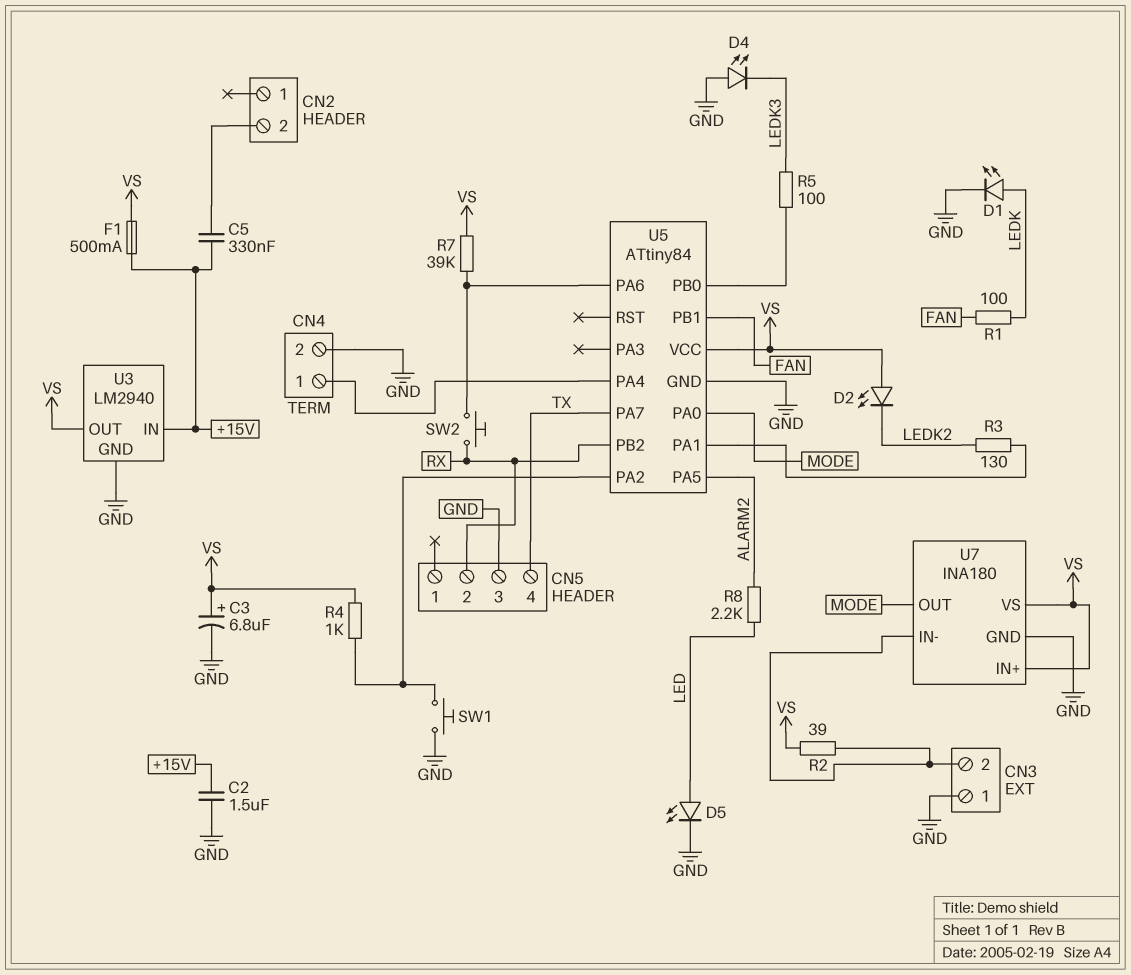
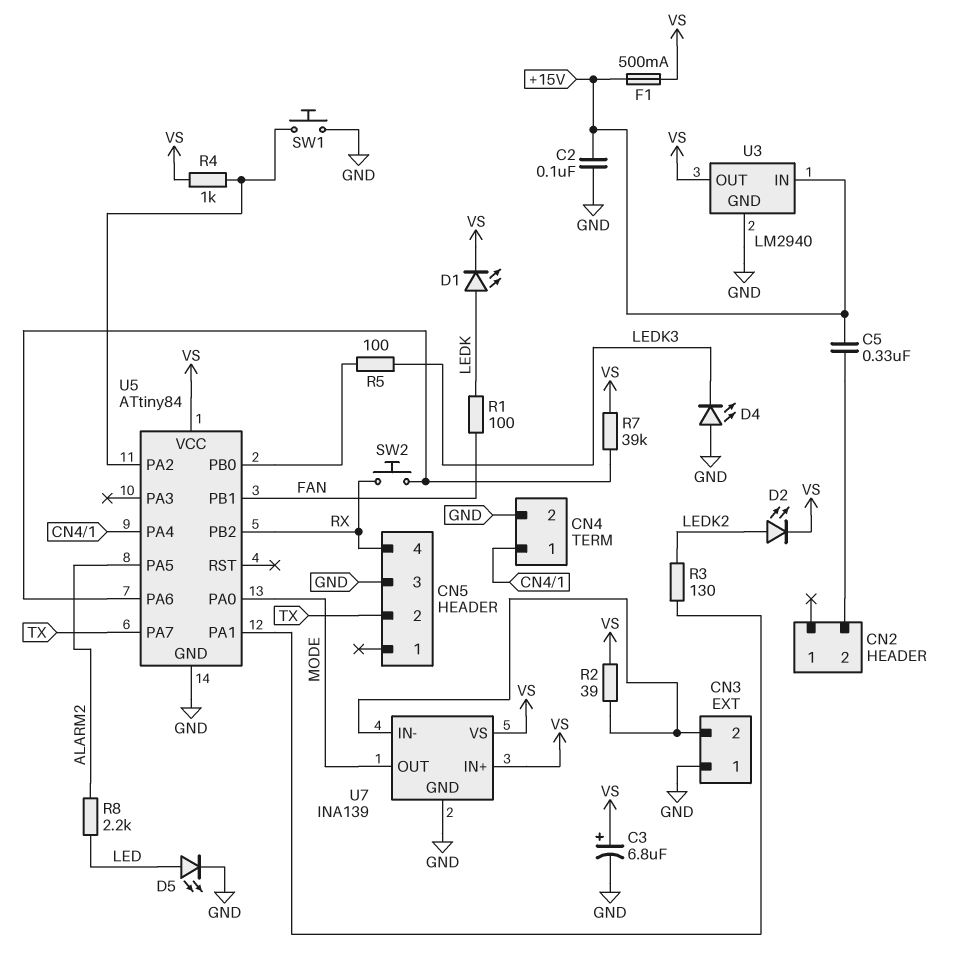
C2: 1.5uF (+15V, GND) -> 100nF (+15V, GND)
CN5 pin 2: RX -> TX
CN5 pin 4: TX -> RX
D1: LED (A LEDK, K GND) -> LED (A LEDK, K VS)
D2: LED (A VS, K LEDK2) -> LED (A LEDK2, K VS)
U7: INA180 -> INA139

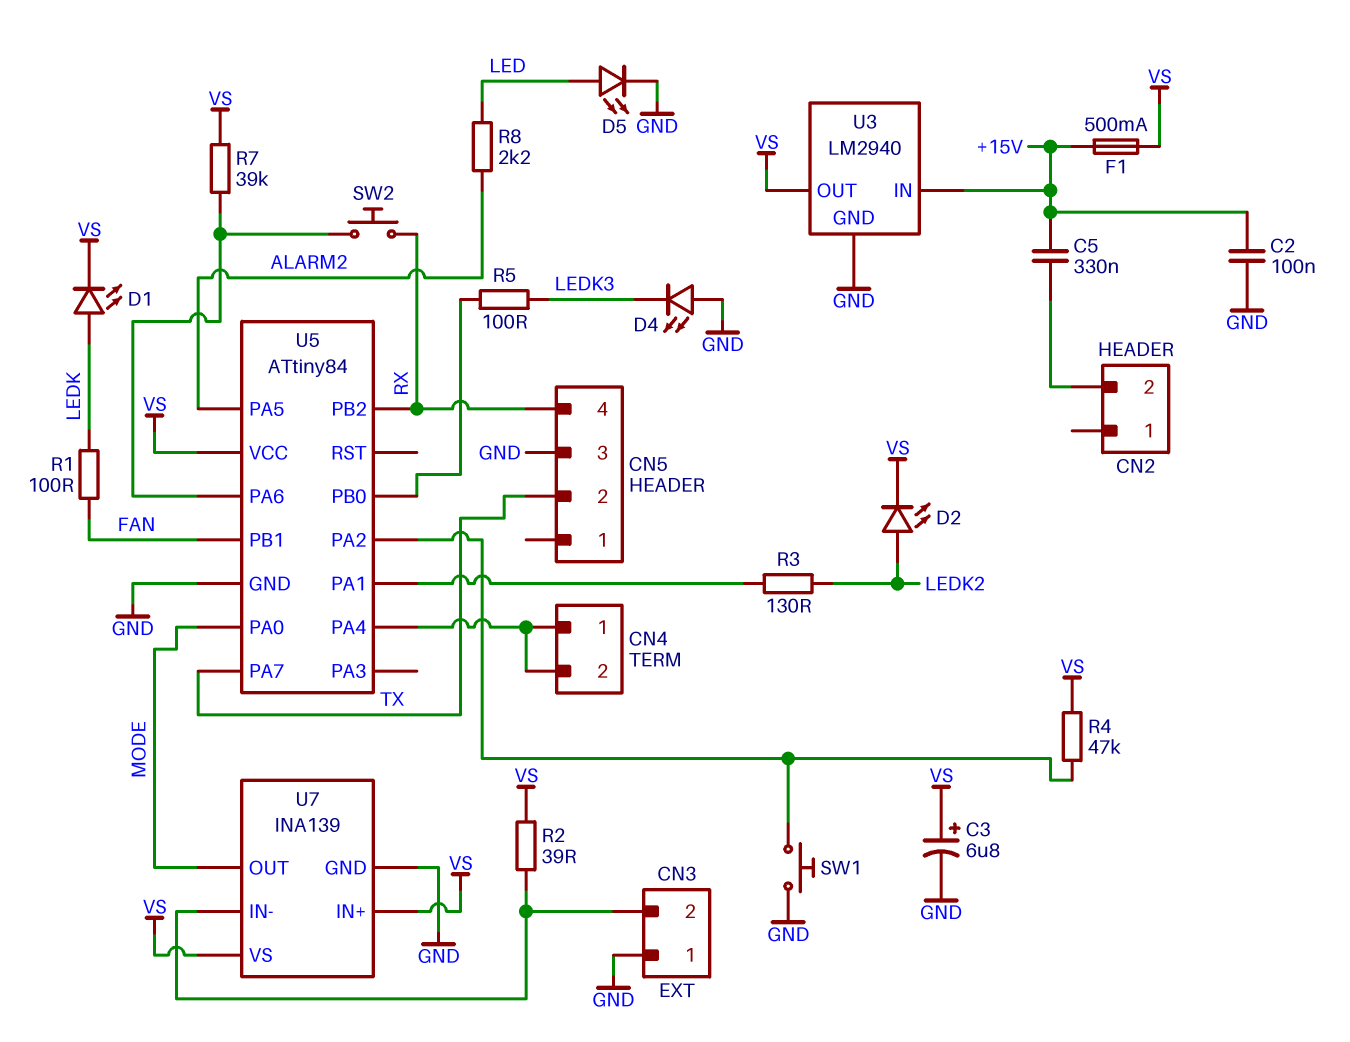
CN4 pin 2: GND -> CN4/1
R4: 1k (U5/PA2, VS) -> 47k (U5/PA2, VS)

